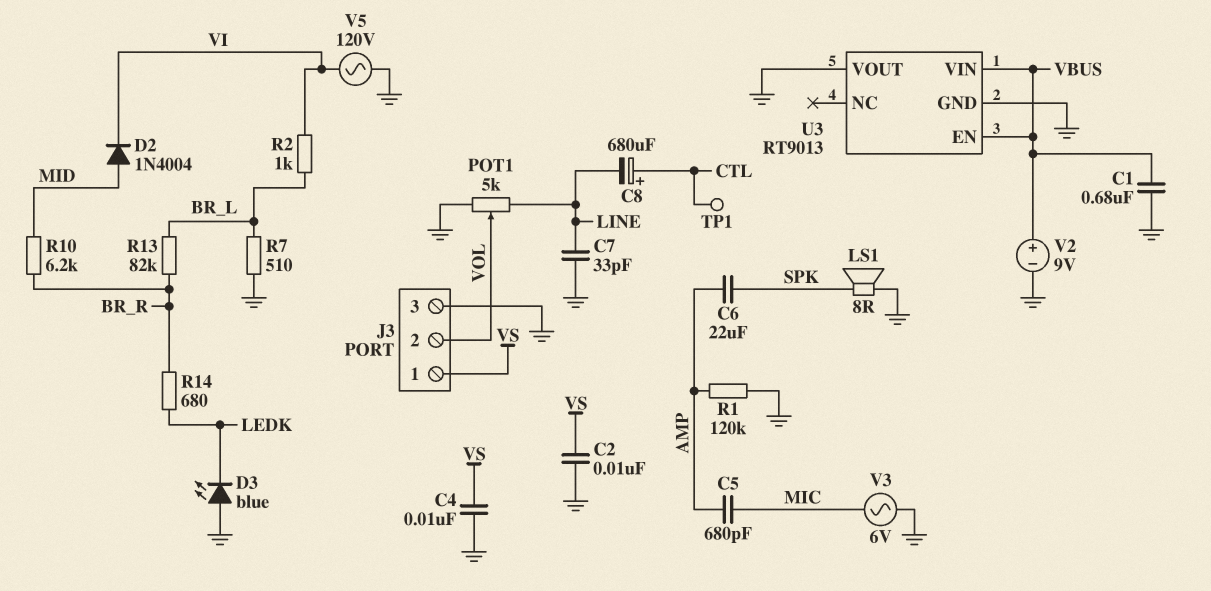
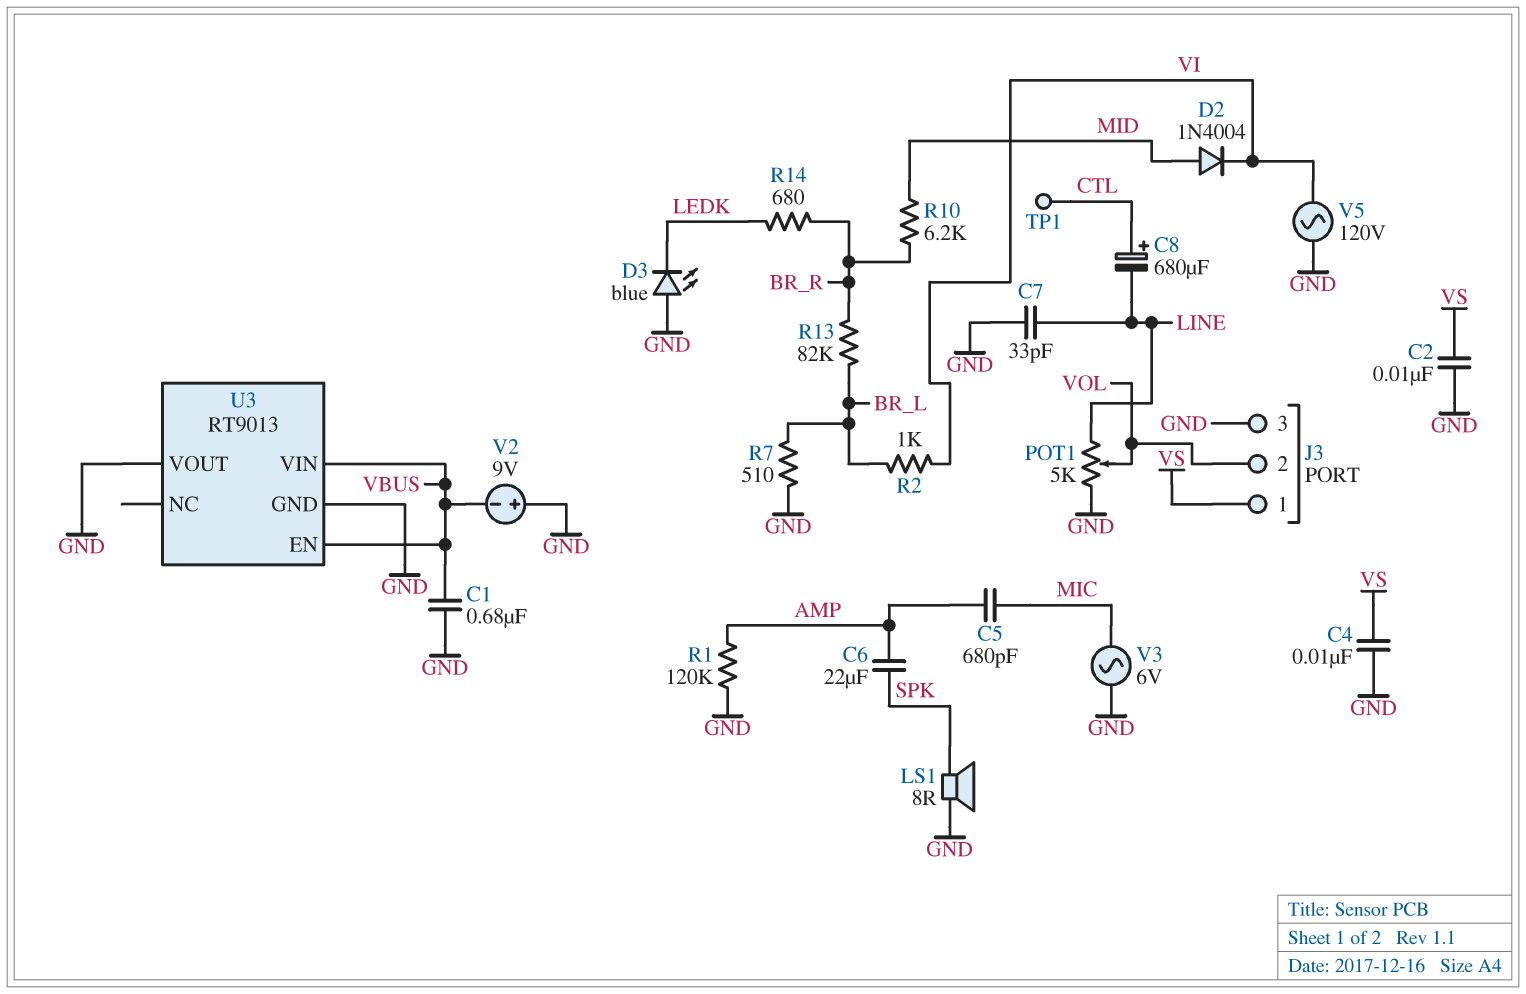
V2: 9V (plus VBUS, minus GND) -> 9V (plus GND, minus VBUS)

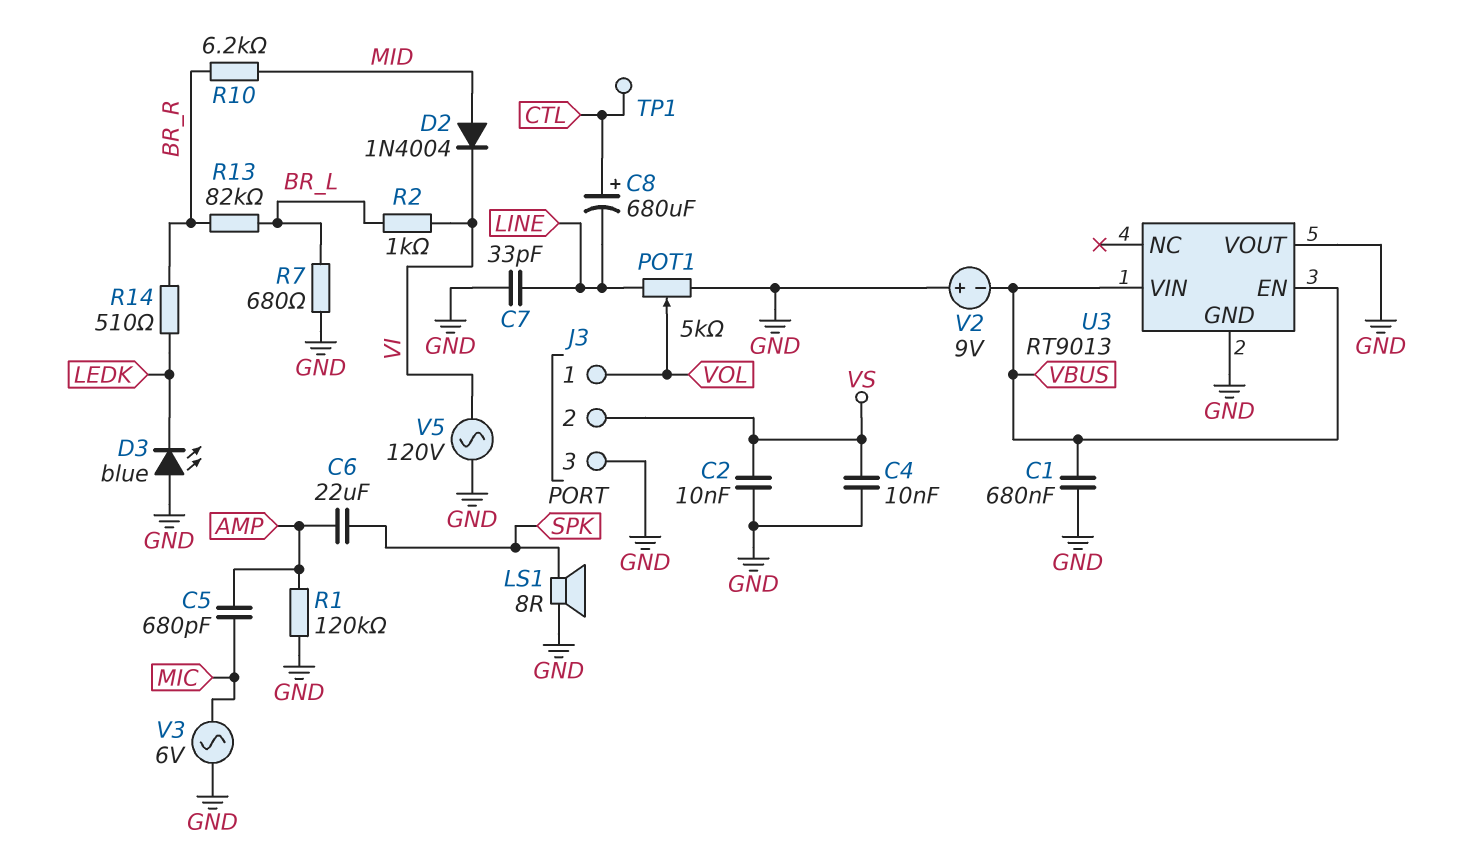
J3 pin 1: VS -> VOL
J3 pin 2: VOL -> VS
R7: 510 (BR_L, GND) -> 680 (BR_L, GND)
R14: 680 (BR_R, LEDK) -> 510 (BR_R, LEDK)

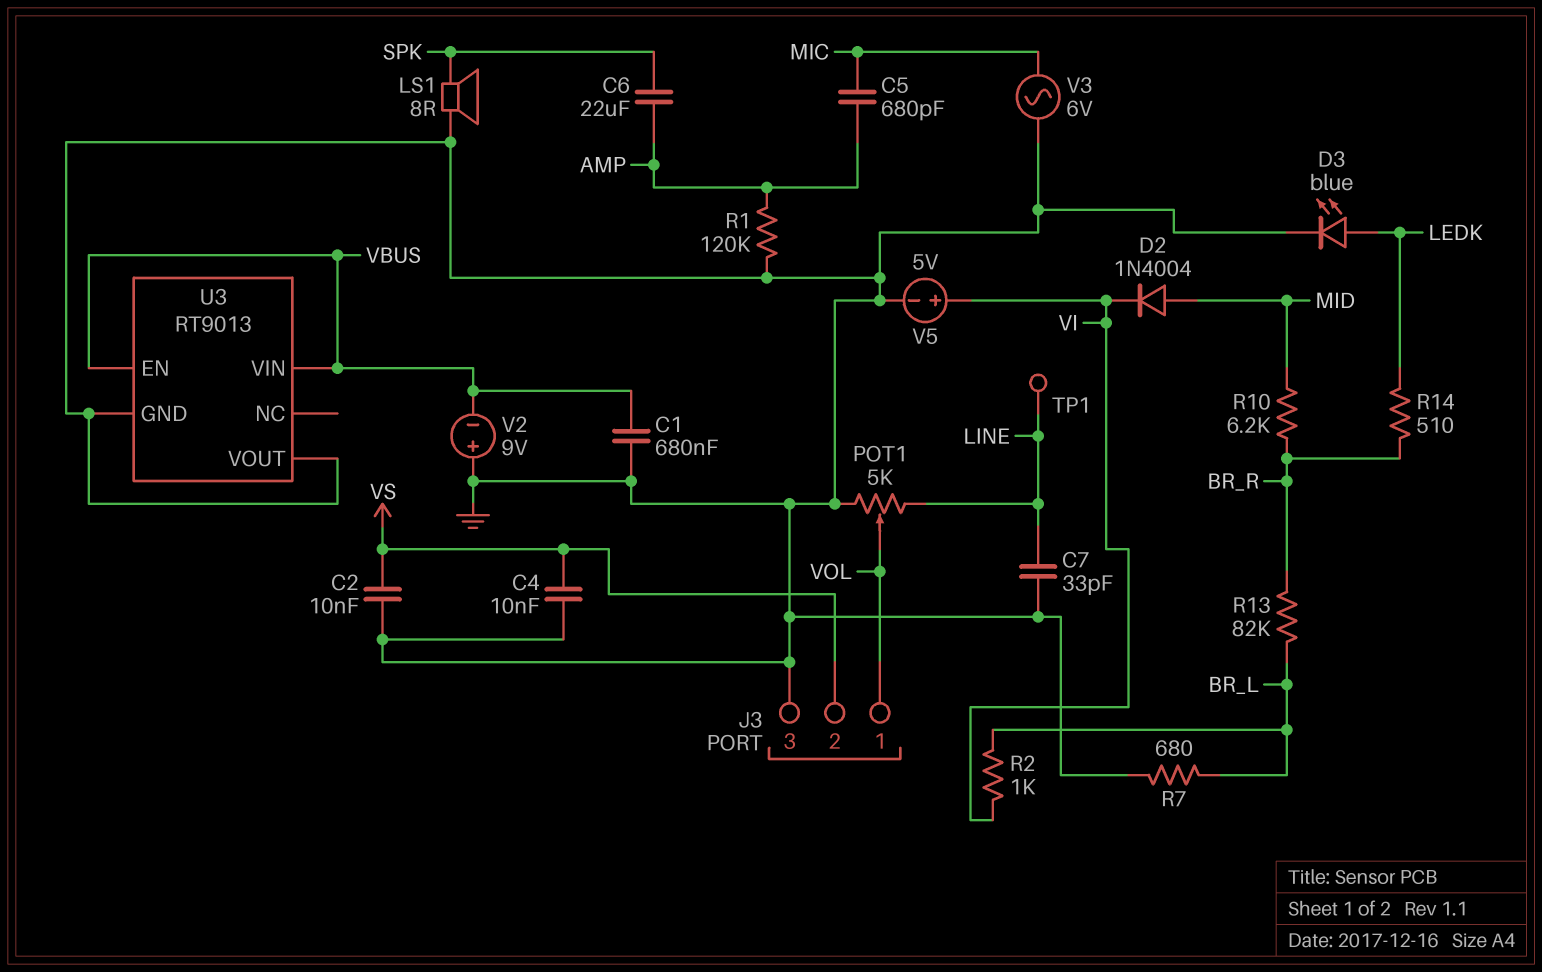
C8: 680uF (plus CTL, minus LINE) -> none
D3: LED blue (A GND, K LEDK) -> LED blue (A LEDK, K GND)
TP1: test point (CTL) -> test point (LINE)
V5: AC 120V (GND, VI) -> 5V (plus VI, minus GND)

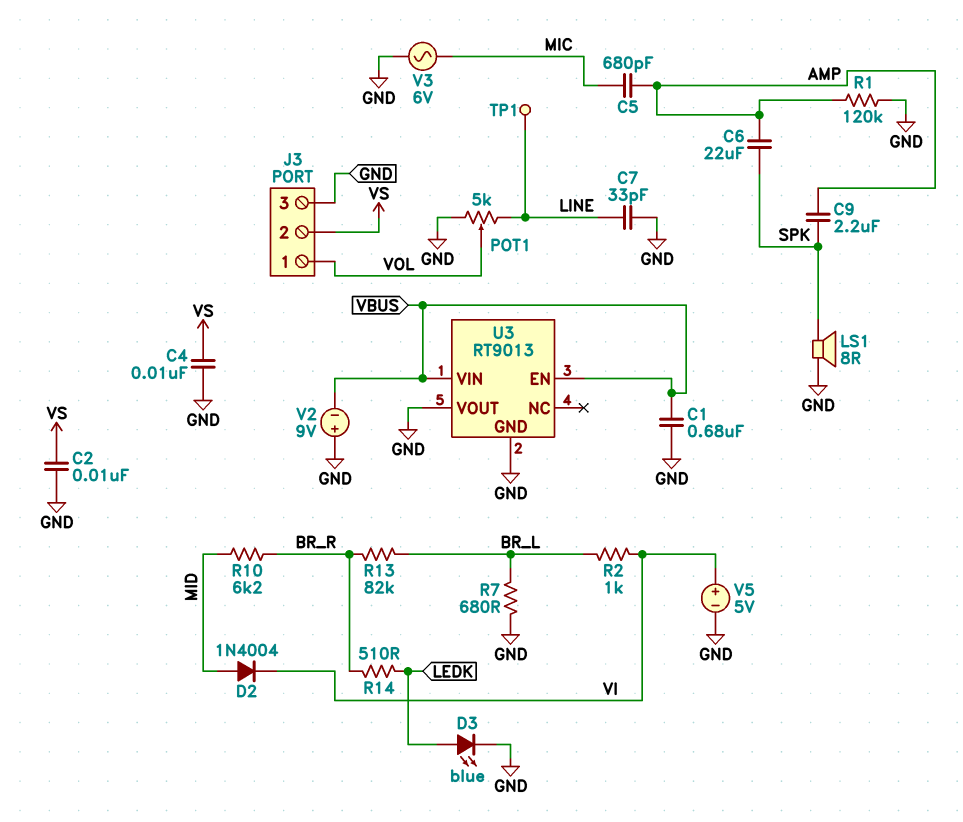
C9: none -> 2.2uF (AMP, SPK)

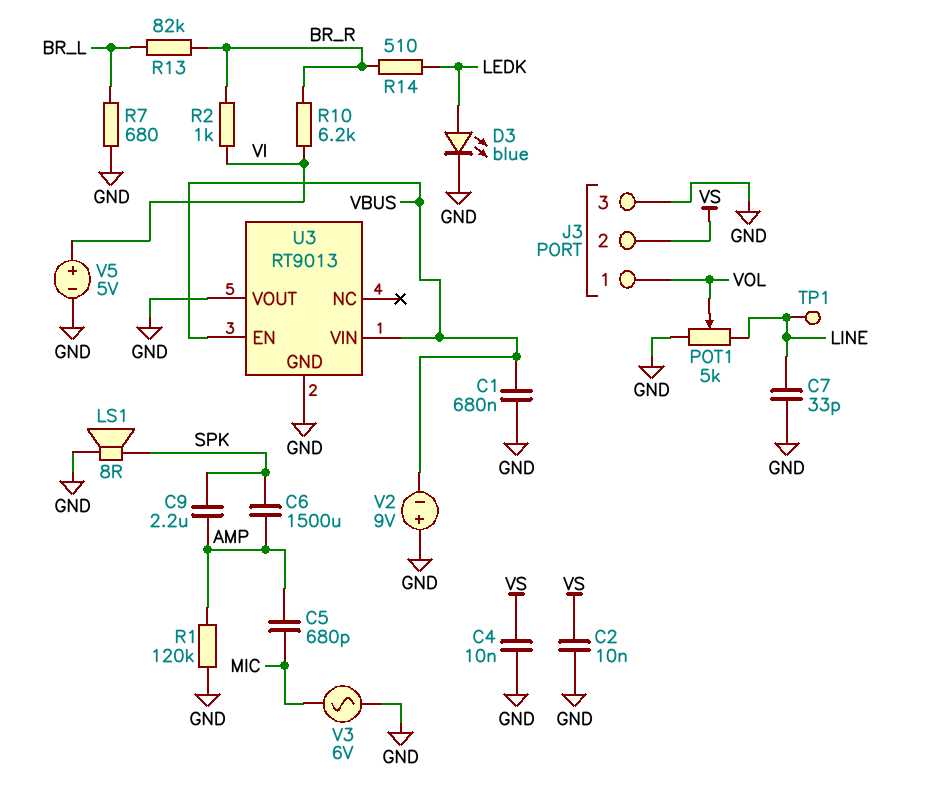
C6: 22uF (AMP, SPK) -> 1500uF (AMP, SPK)
D2: diode 1N4004 (A MID, K VI) -> none
R2: 1k (BR_L, VI) -> 1k (BR_R, VI)
R10: 6.2k (BR_R, MID) -> 6.2k (BR_R, VI)

